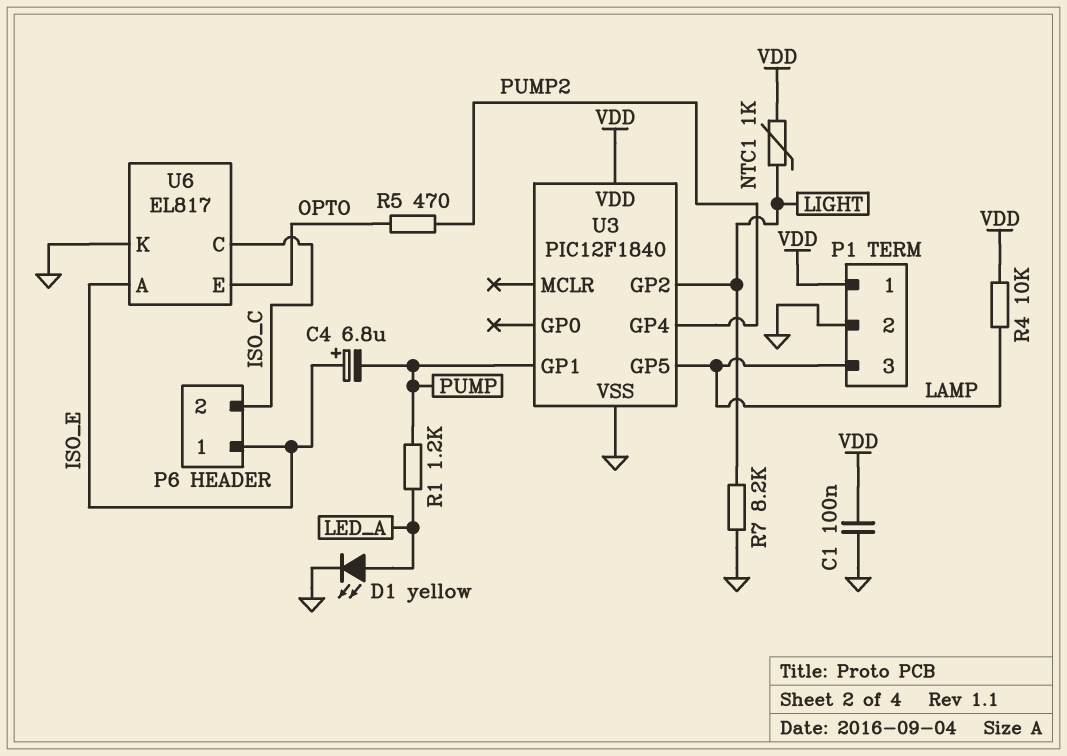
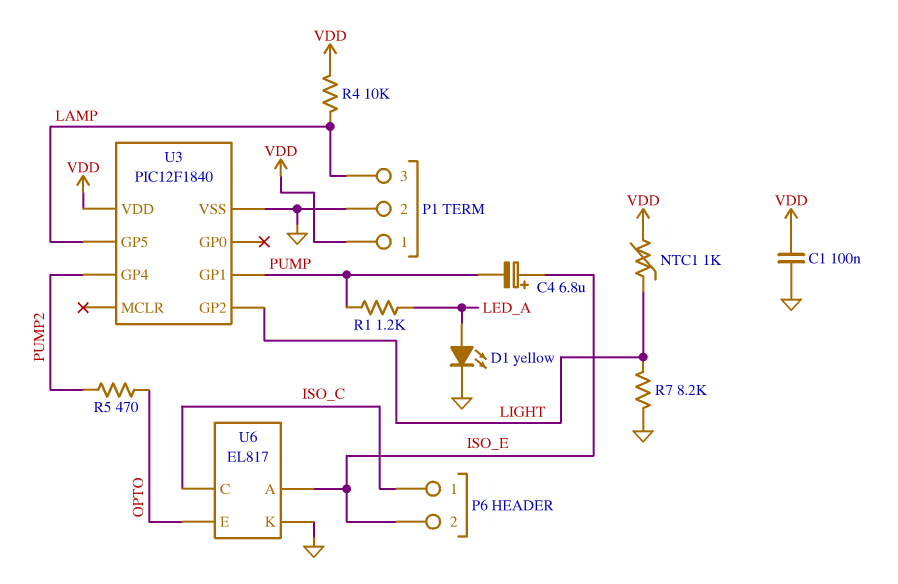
P6 pin 1: ISO_E -> ISO_C
P6 pin 2: ISO_C -> ISO_E

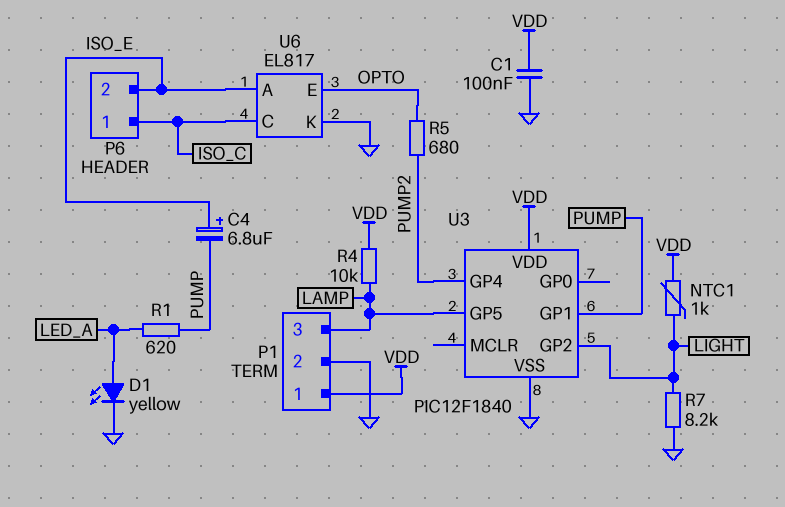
R1: 1.2k (LED_A, PUMP) -> 620 (LED_A, PUMP)
R5: 470 (OPTO, PUMP2) -> 680 (OPTO, PUMP2)

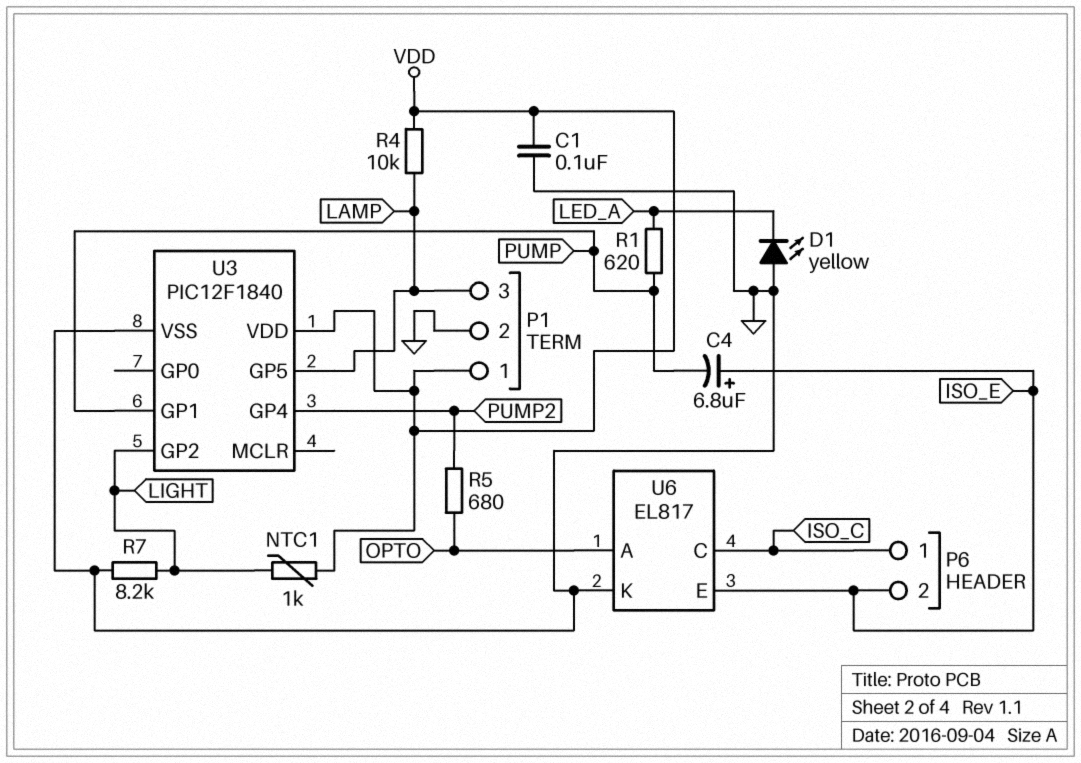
D1: LED yellow (A LED_A, K GND) -> LED yellow (A GND, K LED_A)
U6 pin A: ISO_E -> OPTO
U6 pin E: OPTO -> ISO_E

